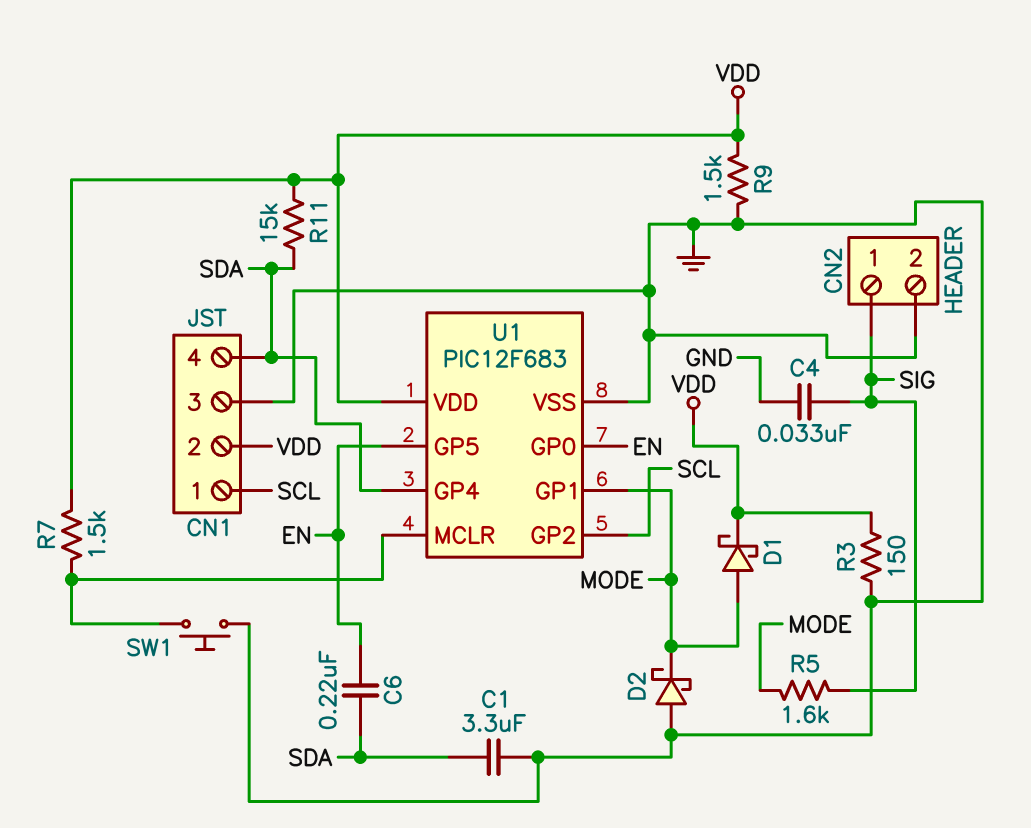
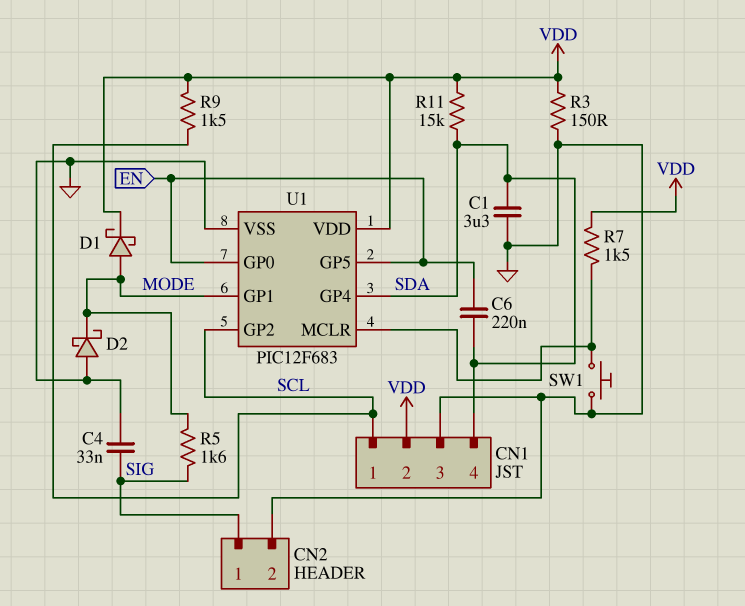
R9: 1.5k (GND, VDD) -> 1.5k (SCL, VDD)

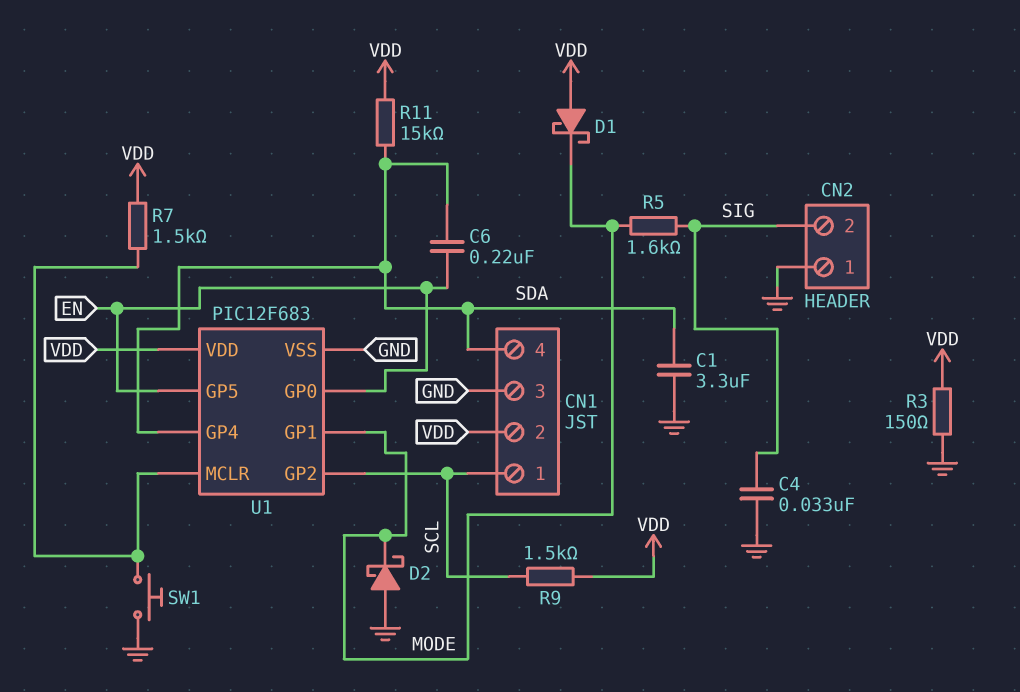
CN2 pin 1: SIG -> GND
CN2 pin 2: GND -> SIG
D1: schottky (A MODE, K VDD) -> schottky (A VDD, K MODE)

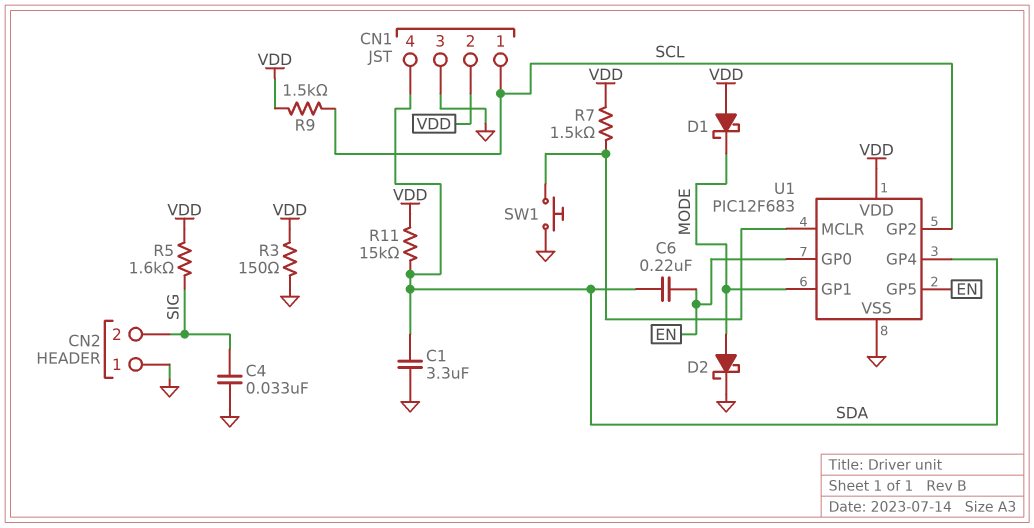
D2: schottky (A GND, K MODE) -> schottky (A MODE, K GND)
R5: 1.6k (MODE, SIG) -> 1.6k (SIG, VDD)

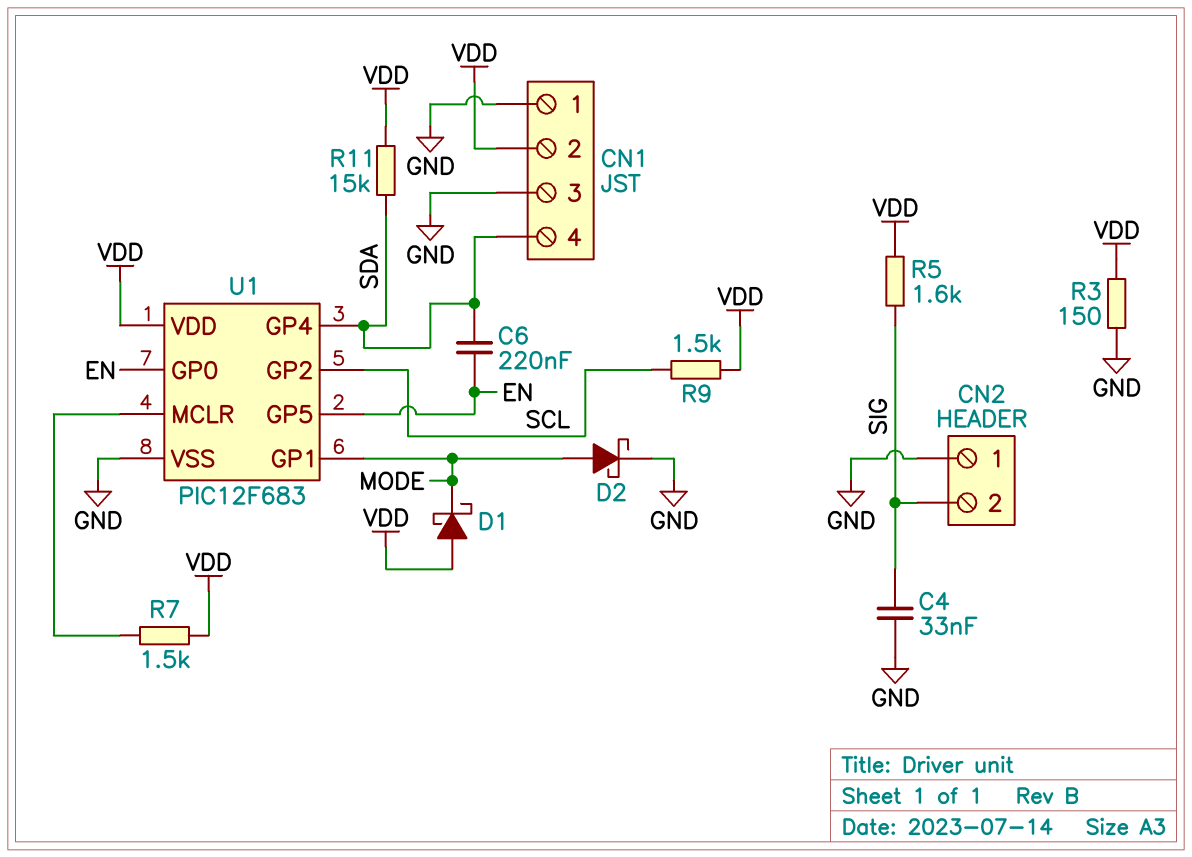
C1: 3.3uF (GND, SDA) -> none
CN1 pin 1: SCL -> GND
SW1: button (GND, U1/MCLR) -> none

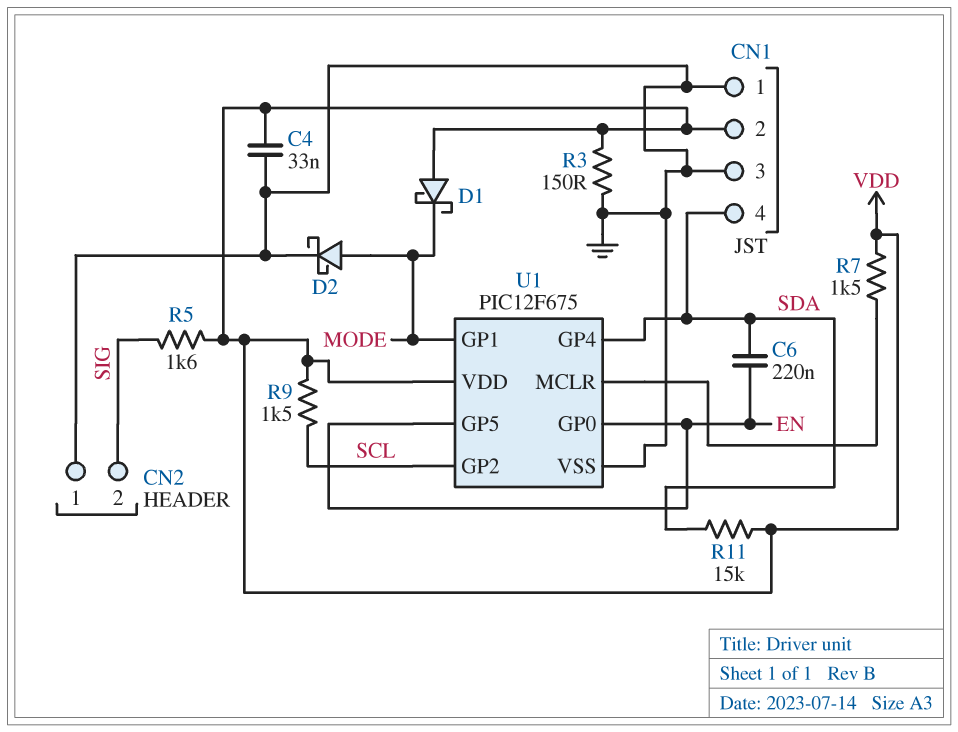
C4: 33nF (GND, SIG) -> 33nF (GND, VDD)
U1: PIC12F683 -> PIC12F675

